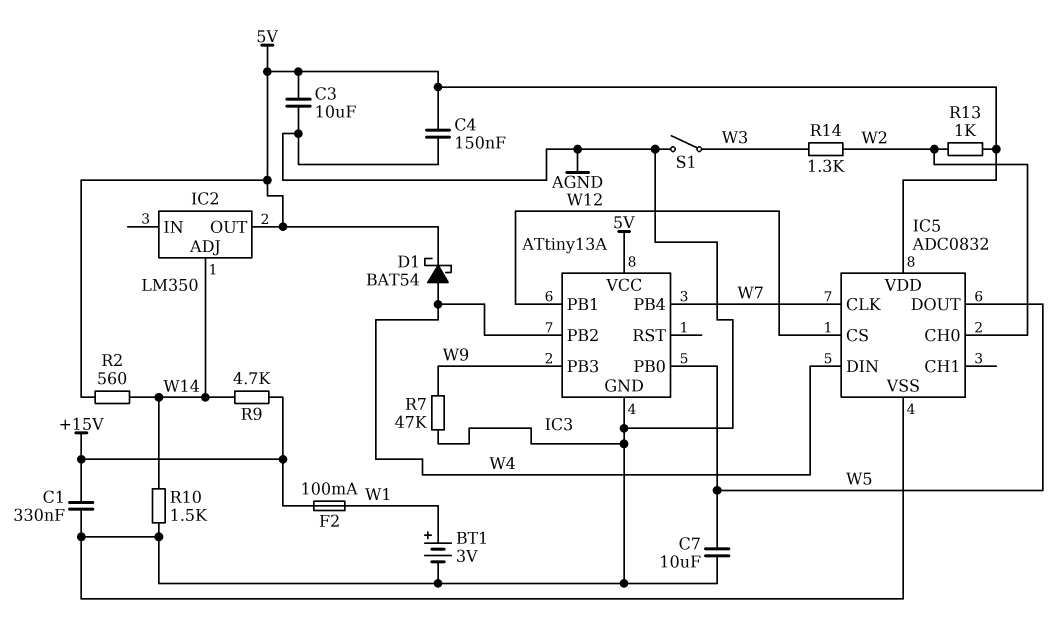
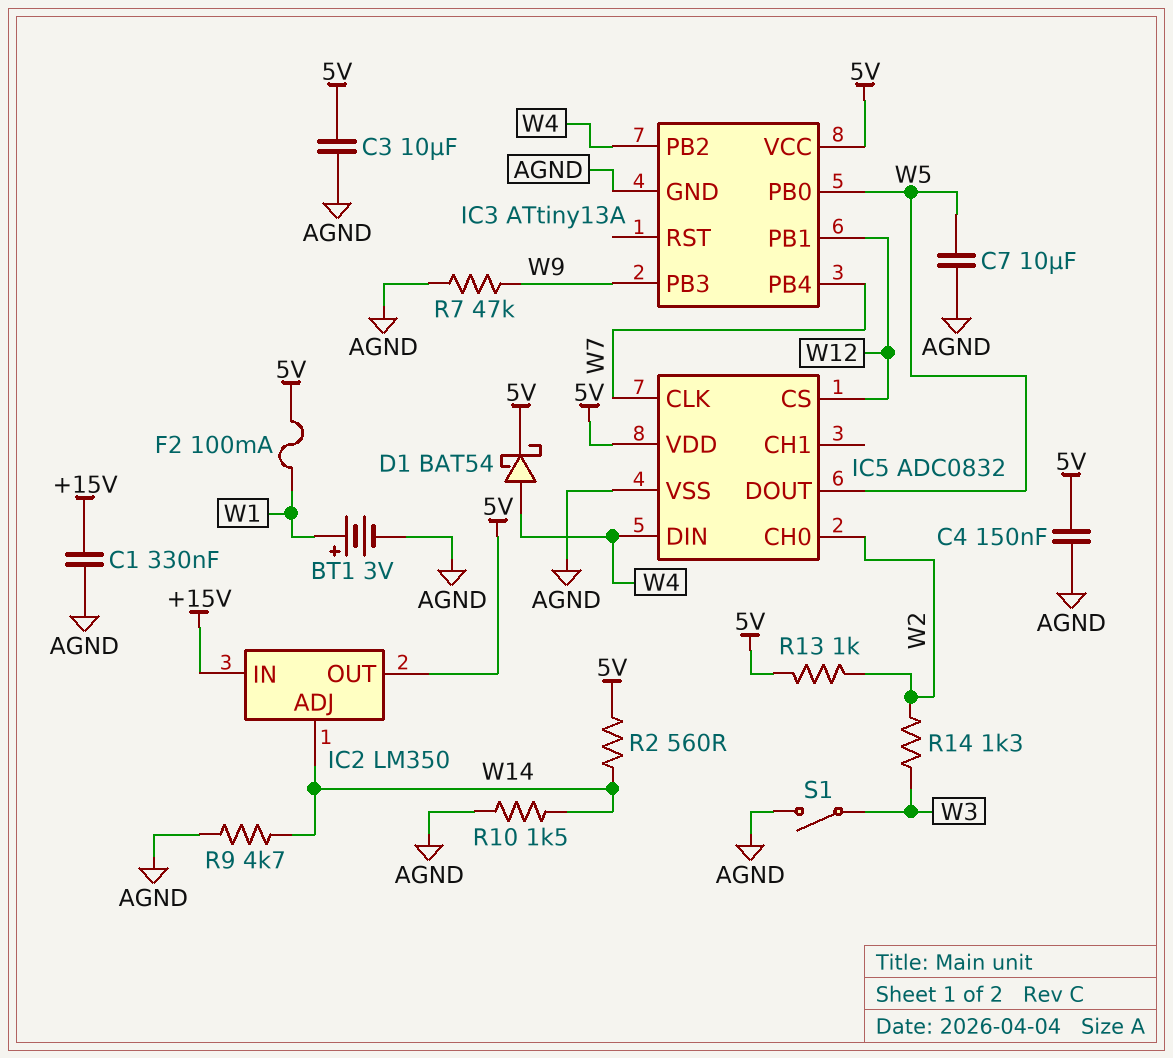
F2: 100mA (+15V, W1) -> 100mA (5V, W1)
IC2 pin IN: none -> +15V
R9: 4.7k (+15V, W14) -> 4.7k (AGND, W14)

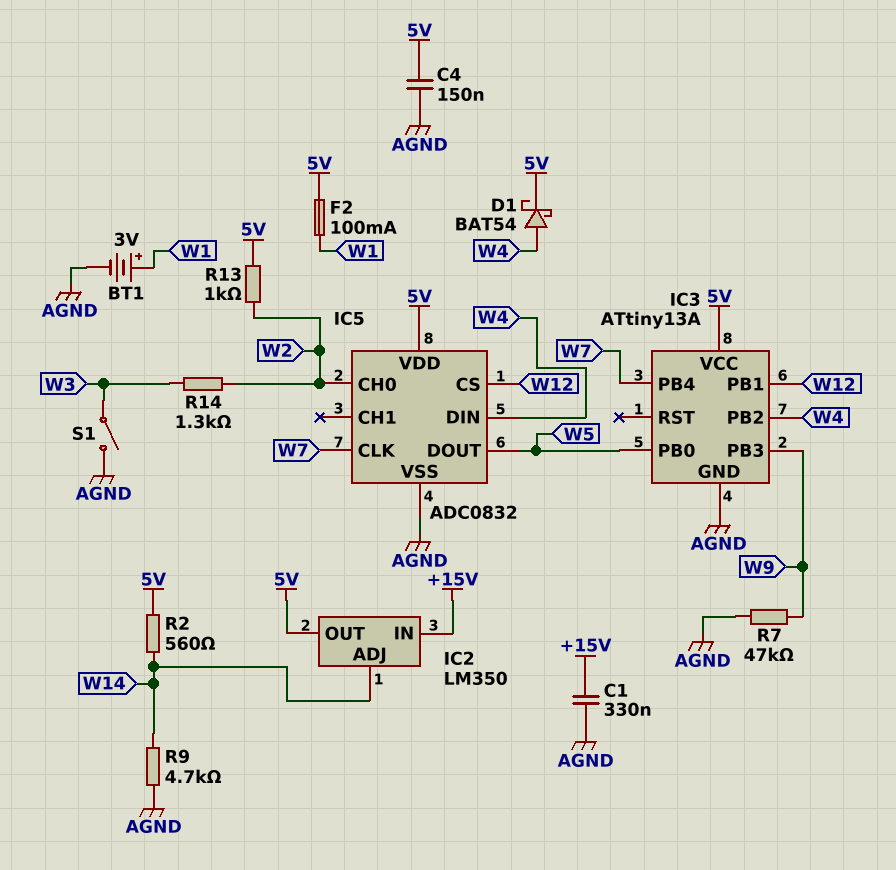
C3: 10uF (5V, AGND) -> none
C7: 10uF (AGND, W5) -> none
R10: 1.5k (AGND, W14) -> none

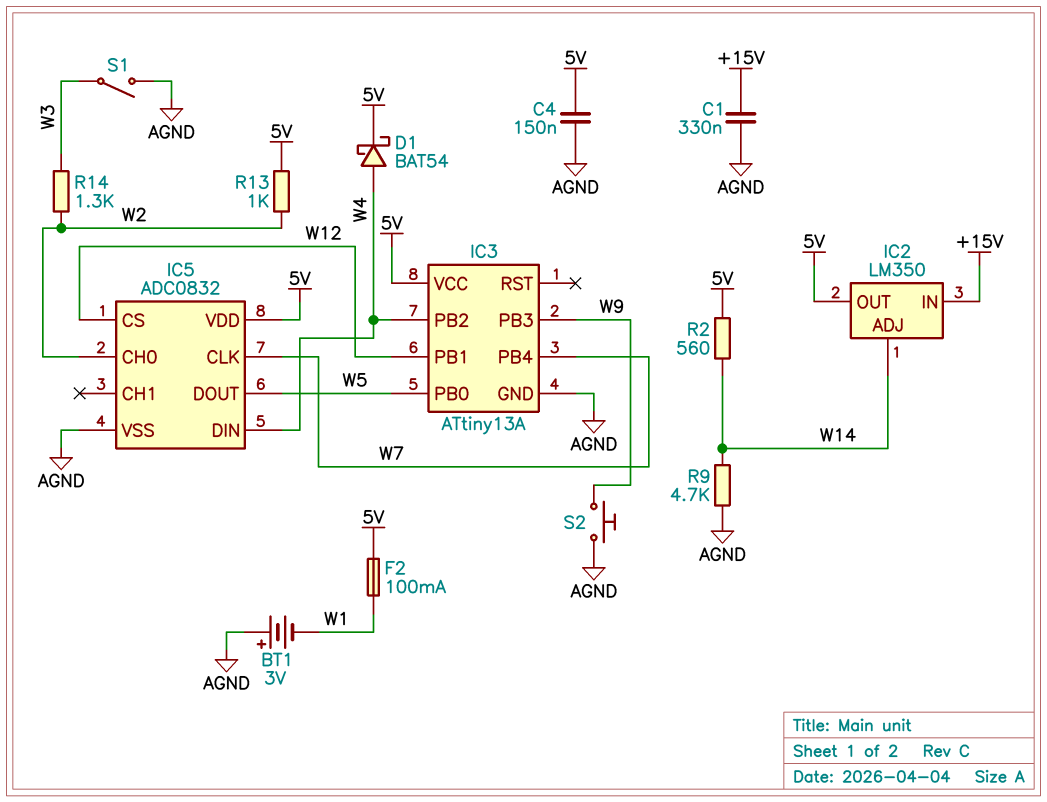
BT1: 3V (plus W1, minus AGND) -> 3V (plus AGND, minus W1)
R7: 47k (AGND, W9) -> none
S2: none -> button (AGND, W9)

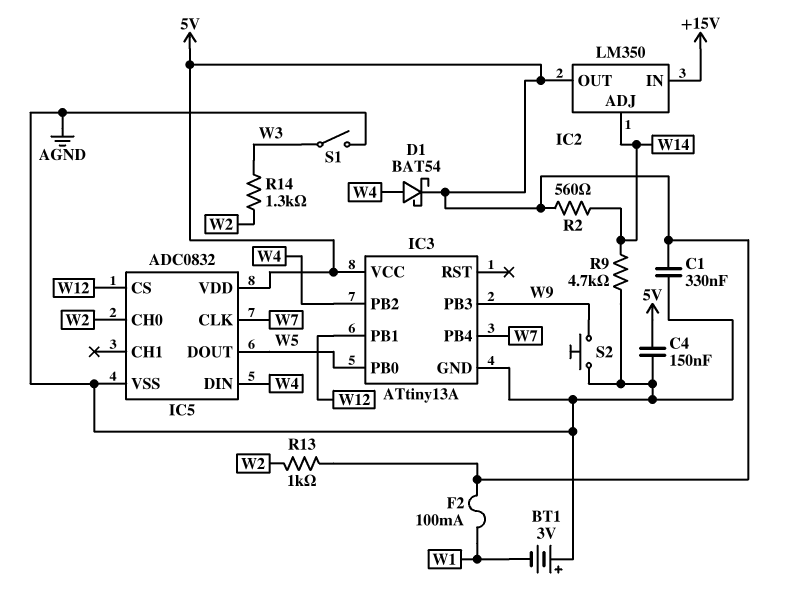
C1: 330nF (+15V, AGND) -> 330nF (5V, AGND)

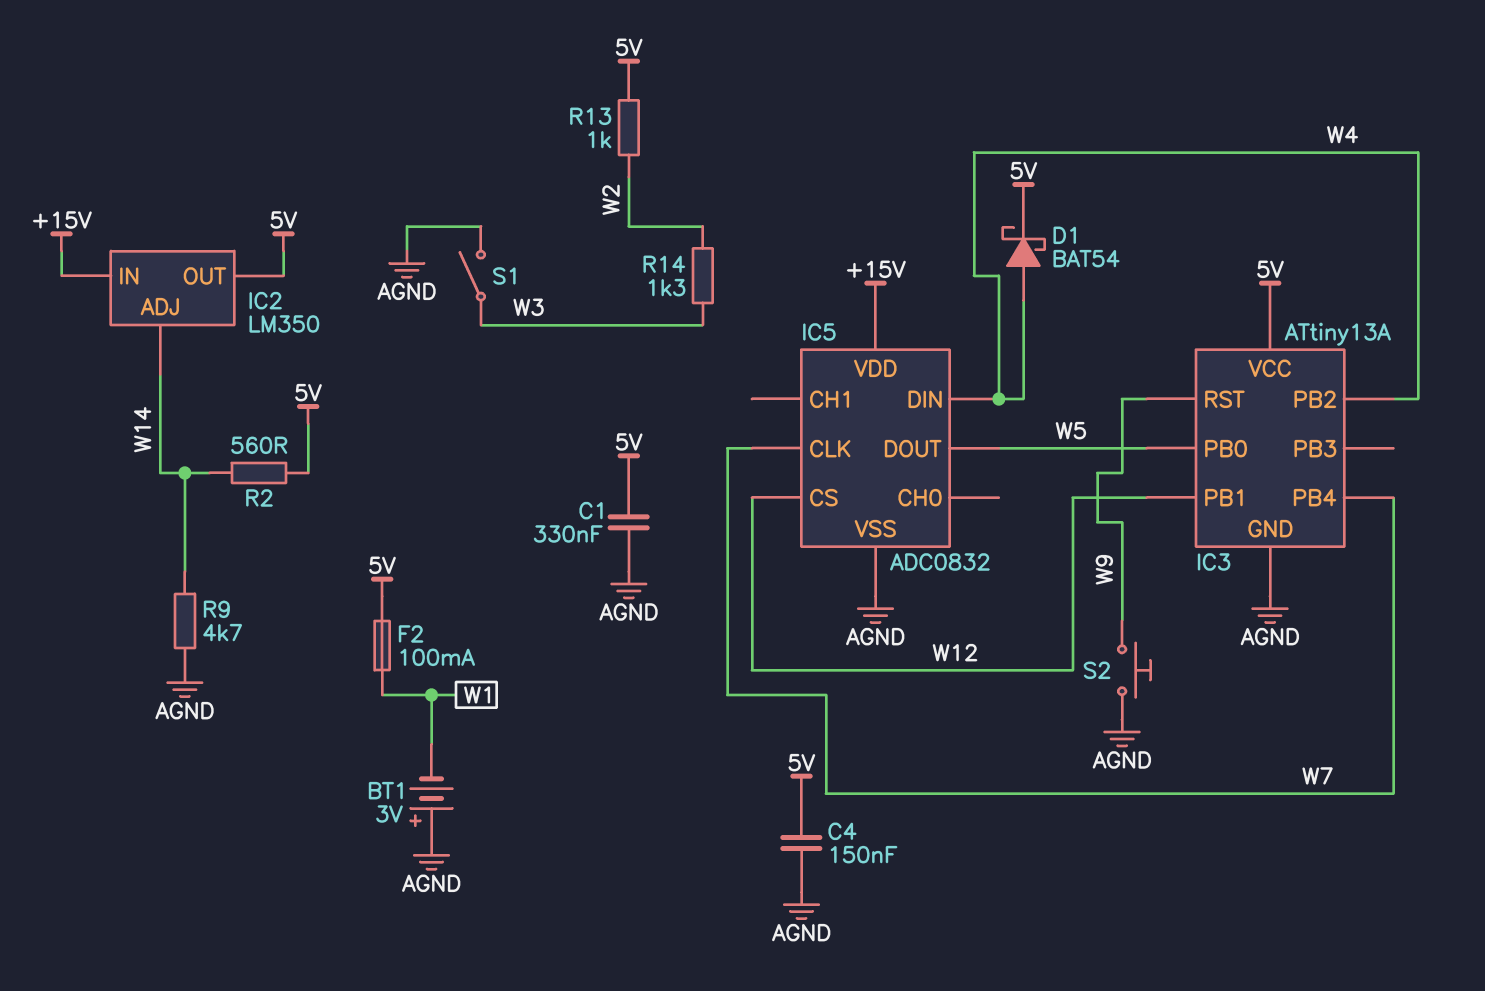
IC3 pin PB3: W9 -> none
IC3 pin RST: none -> W9
IC5 pin CH0: W2 -> none
IC5 pin VDD: 5V -> +15V

